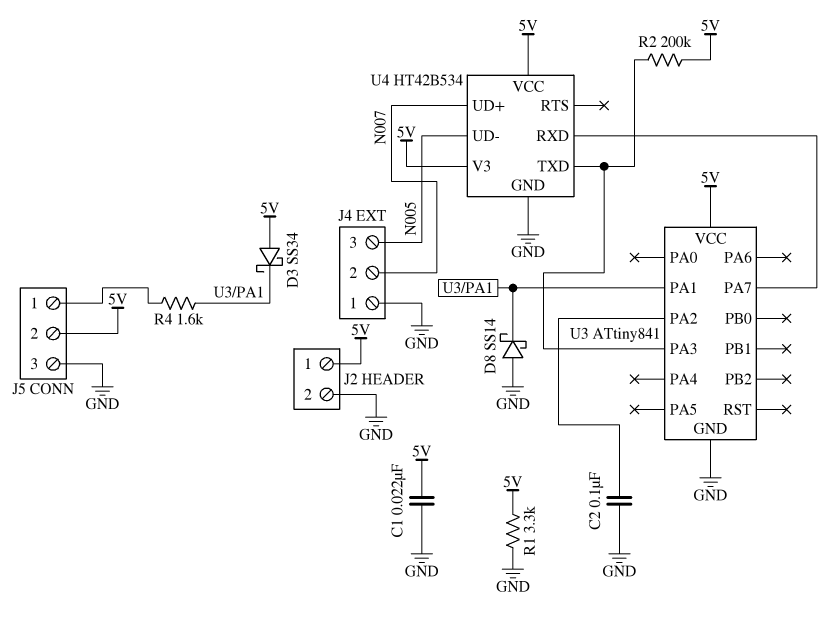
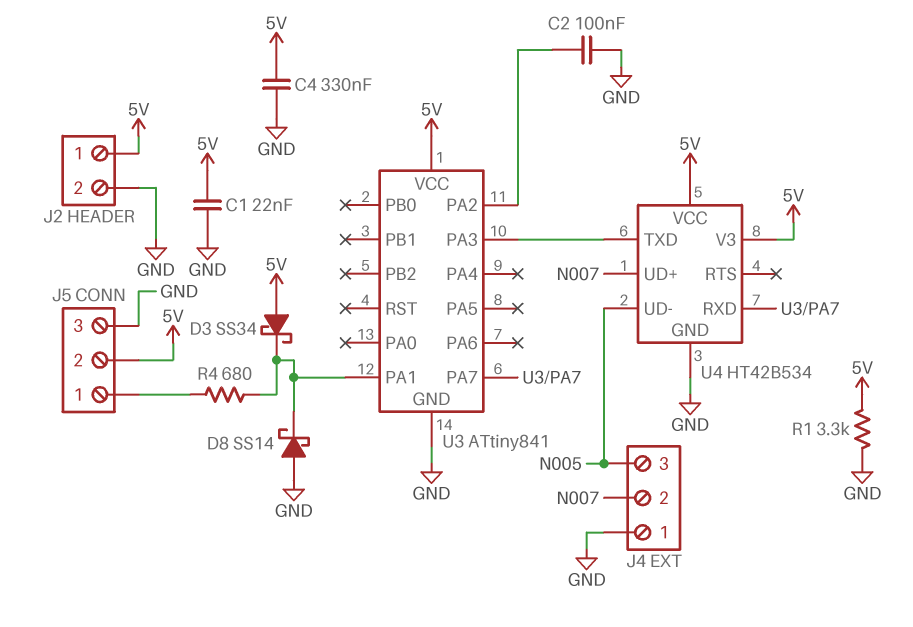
C4: none -> 330nF (5V, GND)
R2: 200k (5V, U3/PA3) -> none
R4: 1.6k (J5/1, U3/PA1) -> 680 (J5/1, U3/PA1)

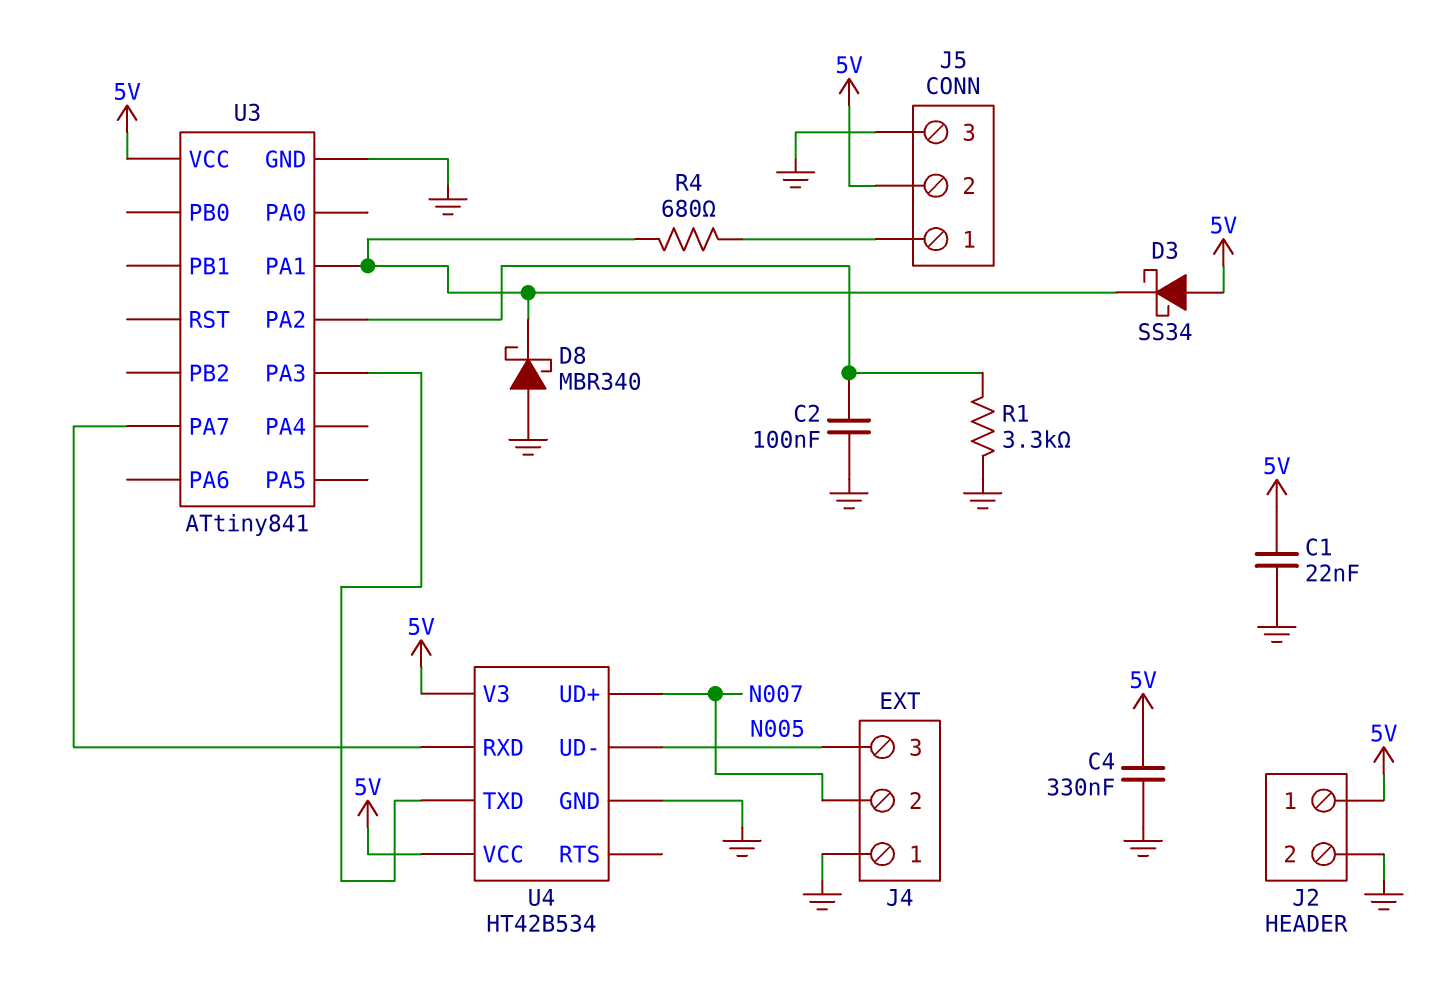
D8: schottky SS14 (A GND, K U3/PA1) -> schottky MBR340 (A GND, K U3/PA1)
R1: 3.3k (5V, GND) -> 3.3k (GND, U3/PA2)

